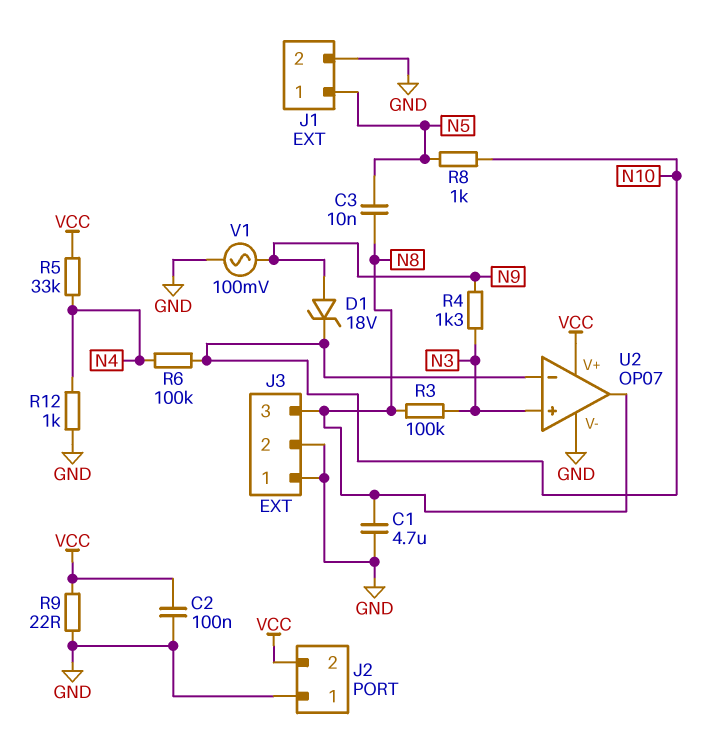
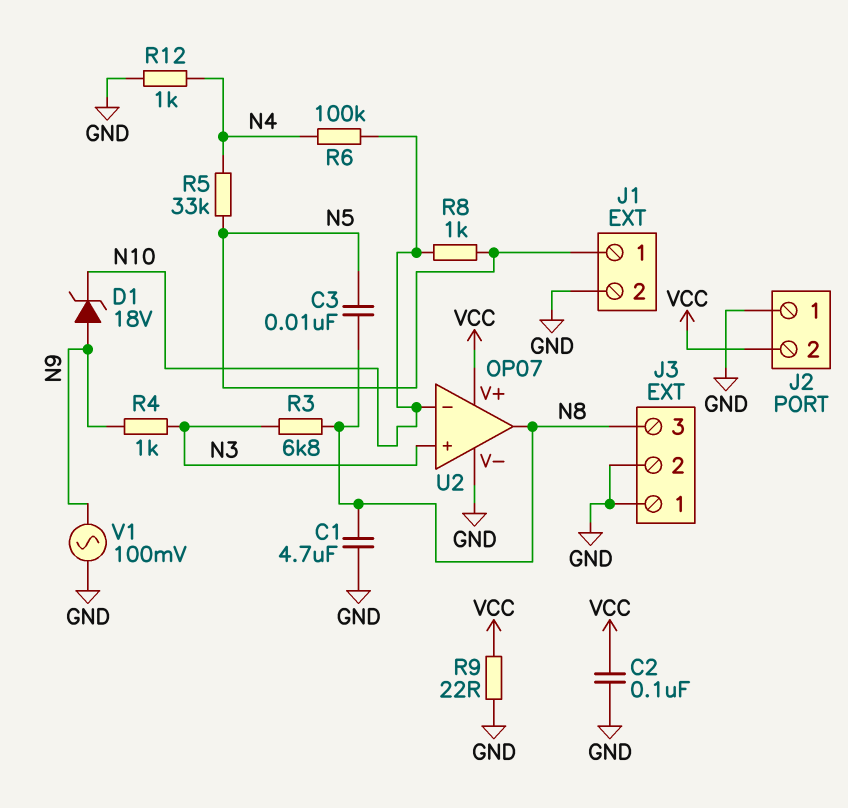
R3: 100k (N3, N8) -> 6.8k (N3, N8)
R4: 1.3k (N3, N9) -> 1k (N3, N9)
R5: 33k (N4, VCC) -> 33k (N4, N5)

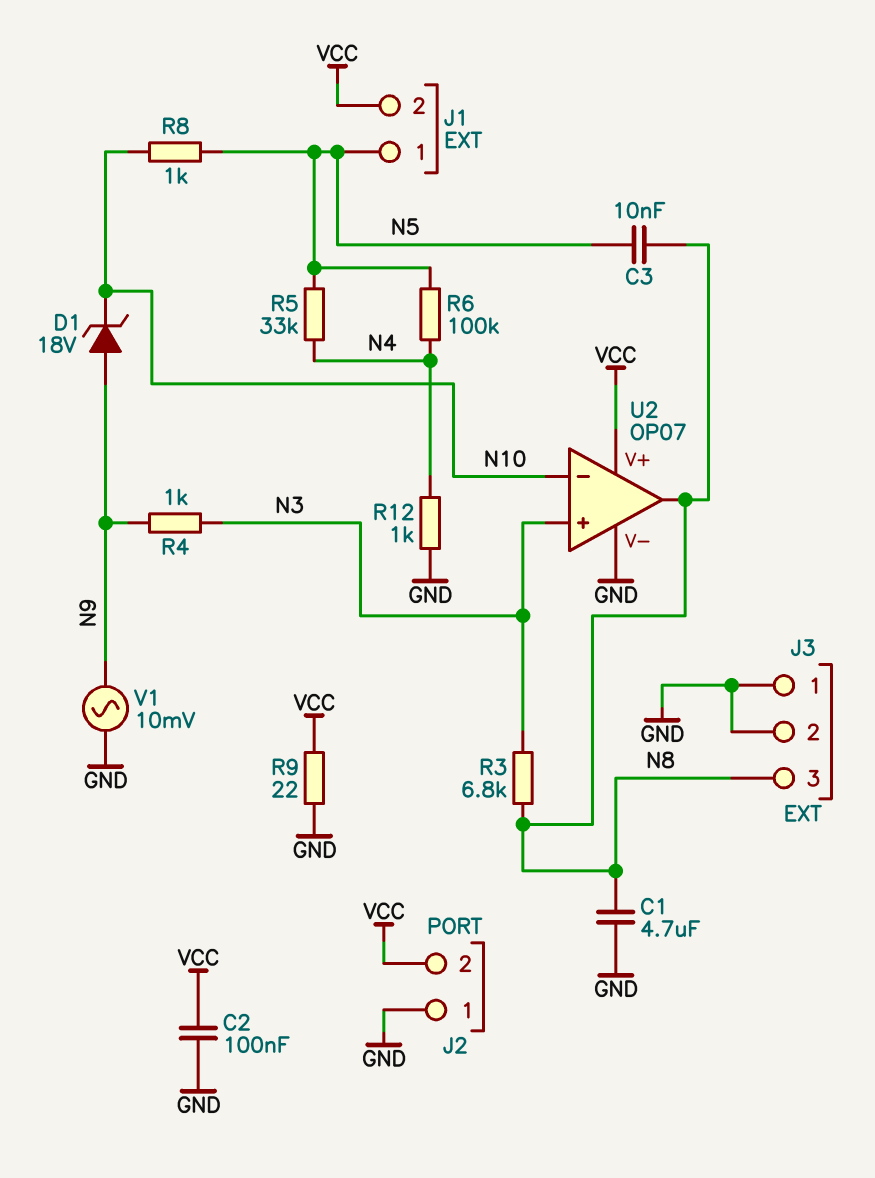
J1 pin 2: GND -> VCC
R6: 100k (N4, N10) -> 100k (N4, N5)
V1: AC 100mV (GND, N9) -> AC 10mV (GND, N9)

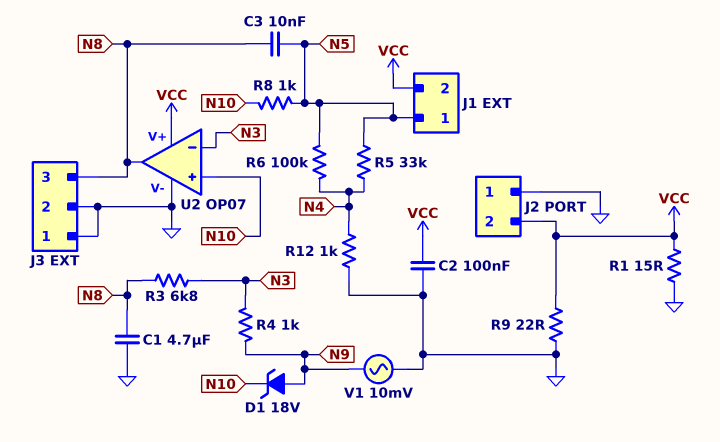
R1: none -> 15 (GND, VCC)
U2 pin in+: N3 -> N10
U2 pin in-: N10 -> N3

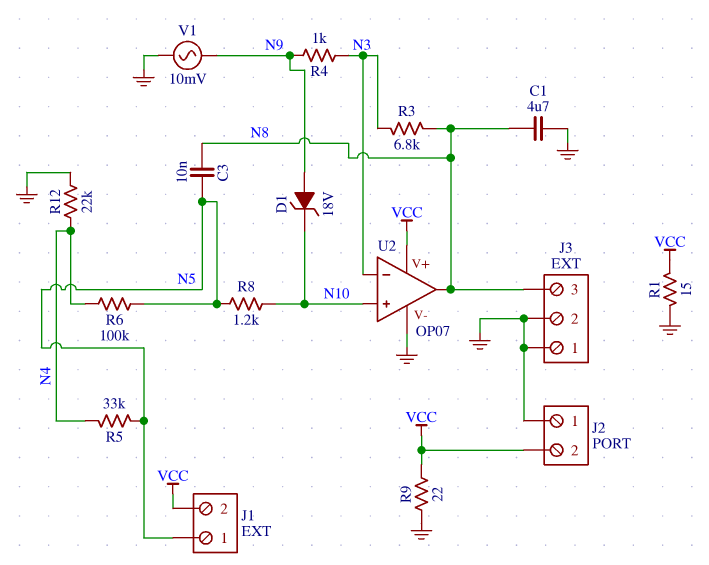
C2: 100nF (GND, VCC) -> none
R8: 1k (N5, N10) -> 1.2k (N5, N10)
R12: 1k (GND, N4) -> 22k (GND, N4)

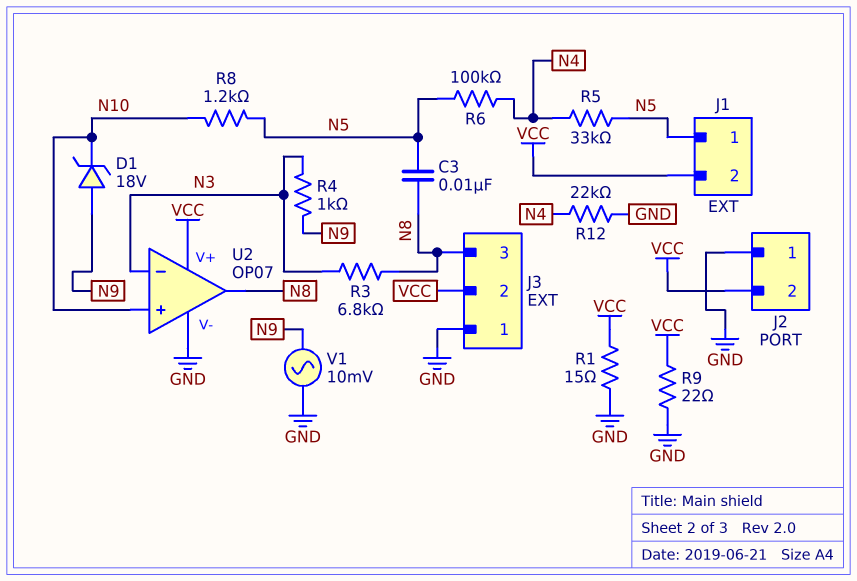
C1: 4.7uF (GND, N8) -> none
J3 pin 2: GND -> VCC

